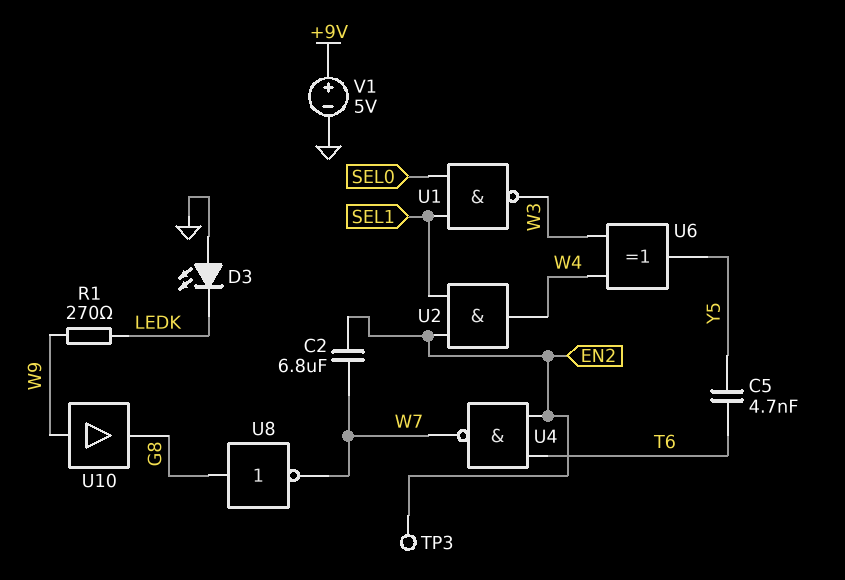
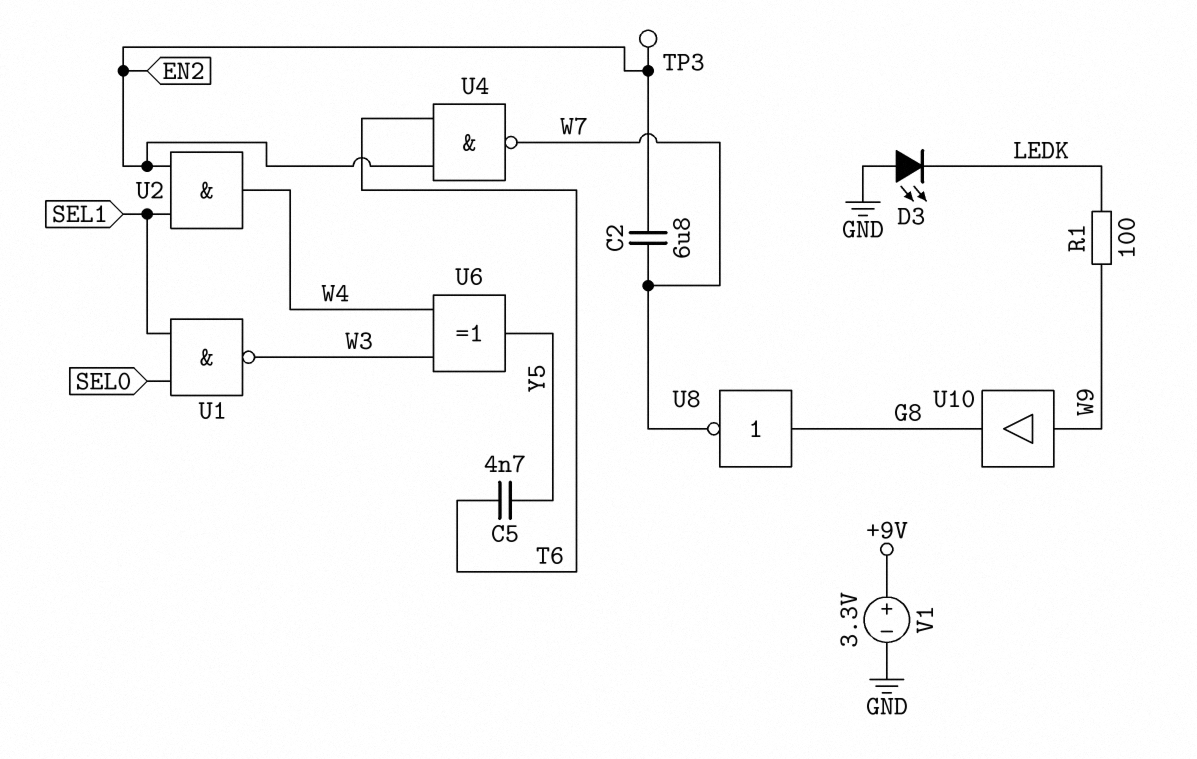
R1: 270 (LEDK, W9) -> 100 (LEDK, W9)
V1: 5V (plus +9V, minus GND) -> 3.3V (plus +9V, minus GND)

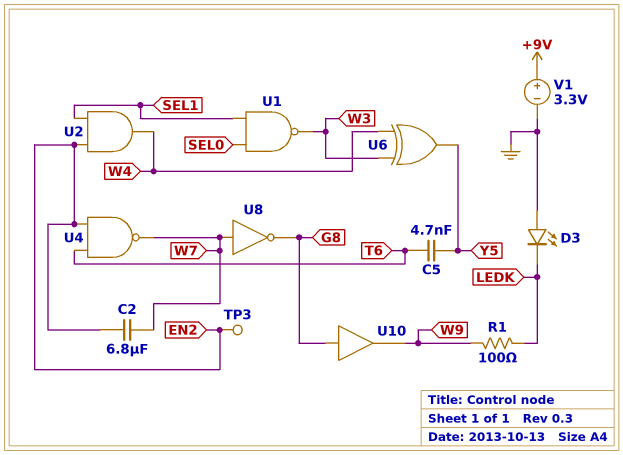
U8: NOT (in G8, out W7) -> NOT (in W7, out G8)
U10: buffer (in W9, out G8) -> buffer (in G8, out W9)

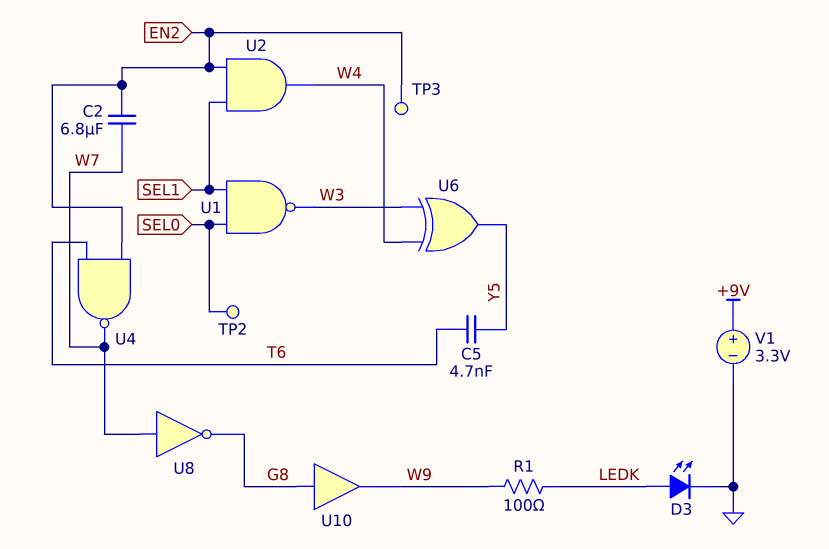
D3: LED (A GND, K LEDK) -> LED (A LEDK, K GND)
TP2: none -> test point (SEL0)

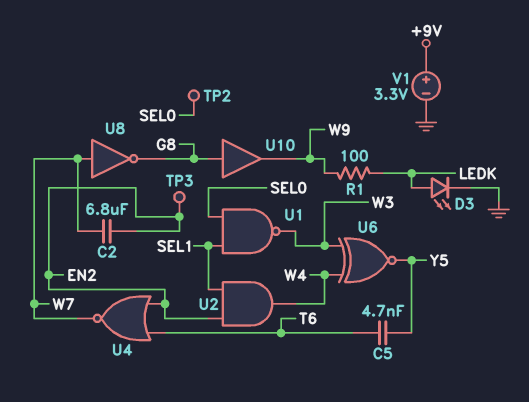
U4: NAND (in EN2, in T6, out W7) -> NOR (in EN2, in T6, out W7)
U6: XOR (in W3, in W4, out Y5) -> XNOR (in W3, in W4, out Y5)

